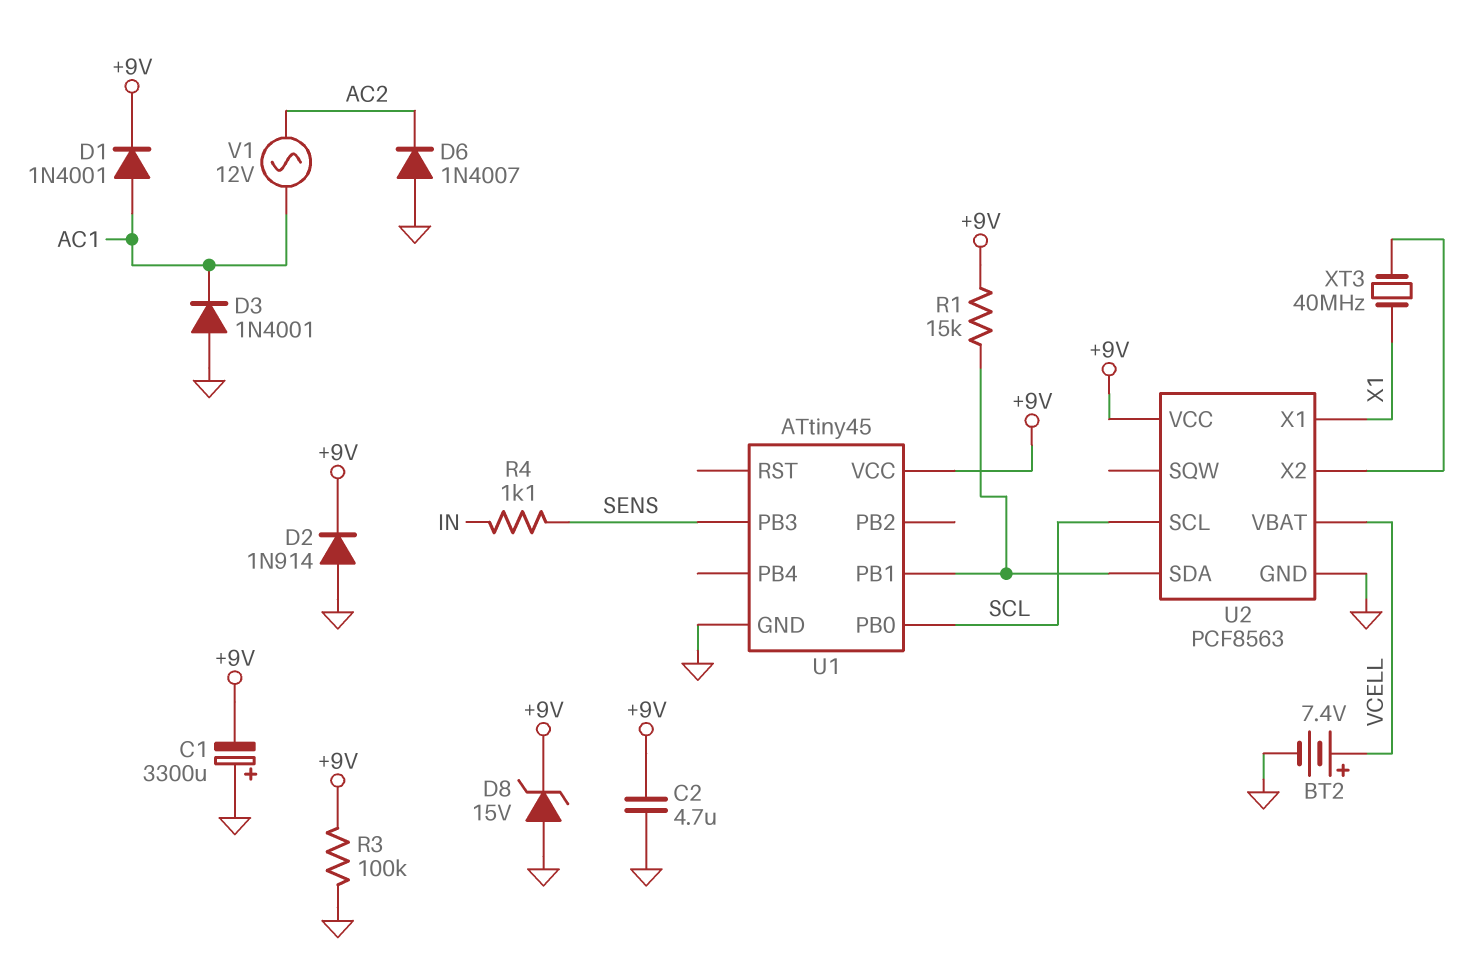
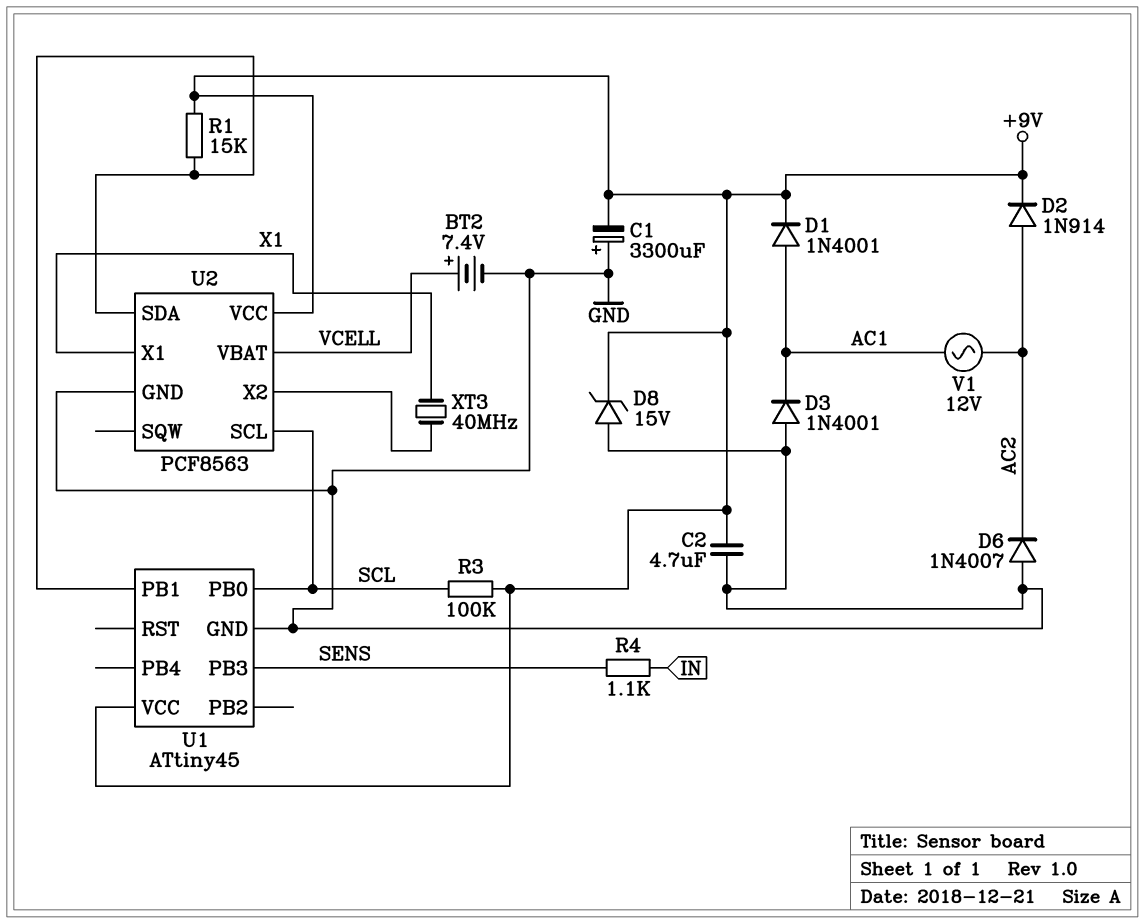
D2: diode 1N914 (A GND, K +9V) -> diode 1N914 (A AC2, K +9V)
R3: 100k (+9V, GND) -> 100k (+9V, SCL)

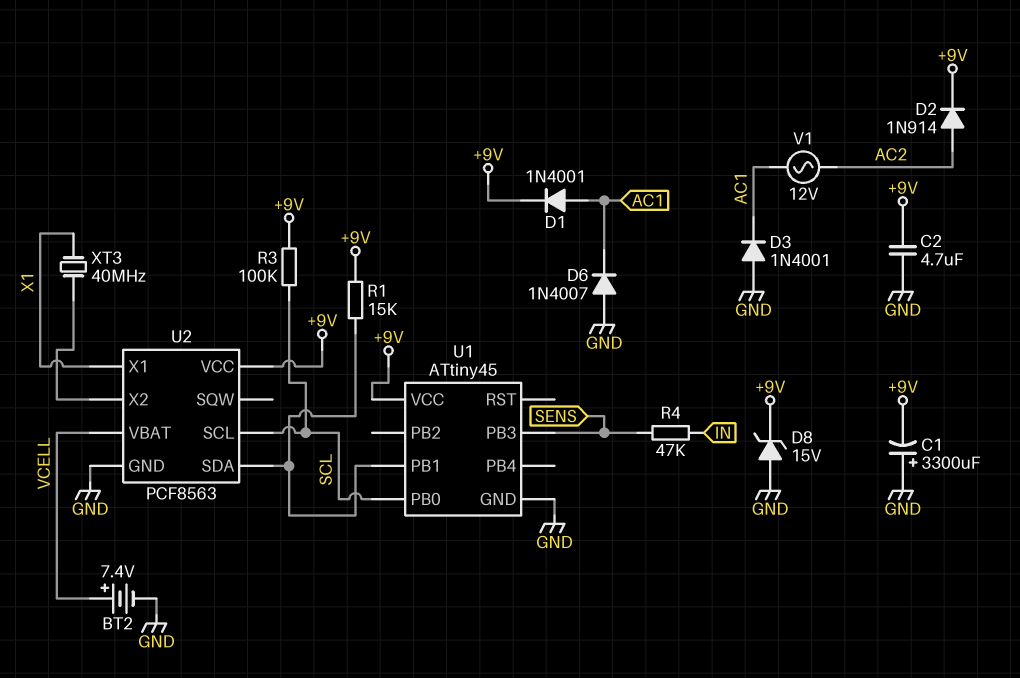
D6: diode 1N4007 (A GND, K AC2) -> diode 1N4007 (A GND, K AC1)
R4: 1.1k (IN, SENS) -> 47k (IN, SENS)

